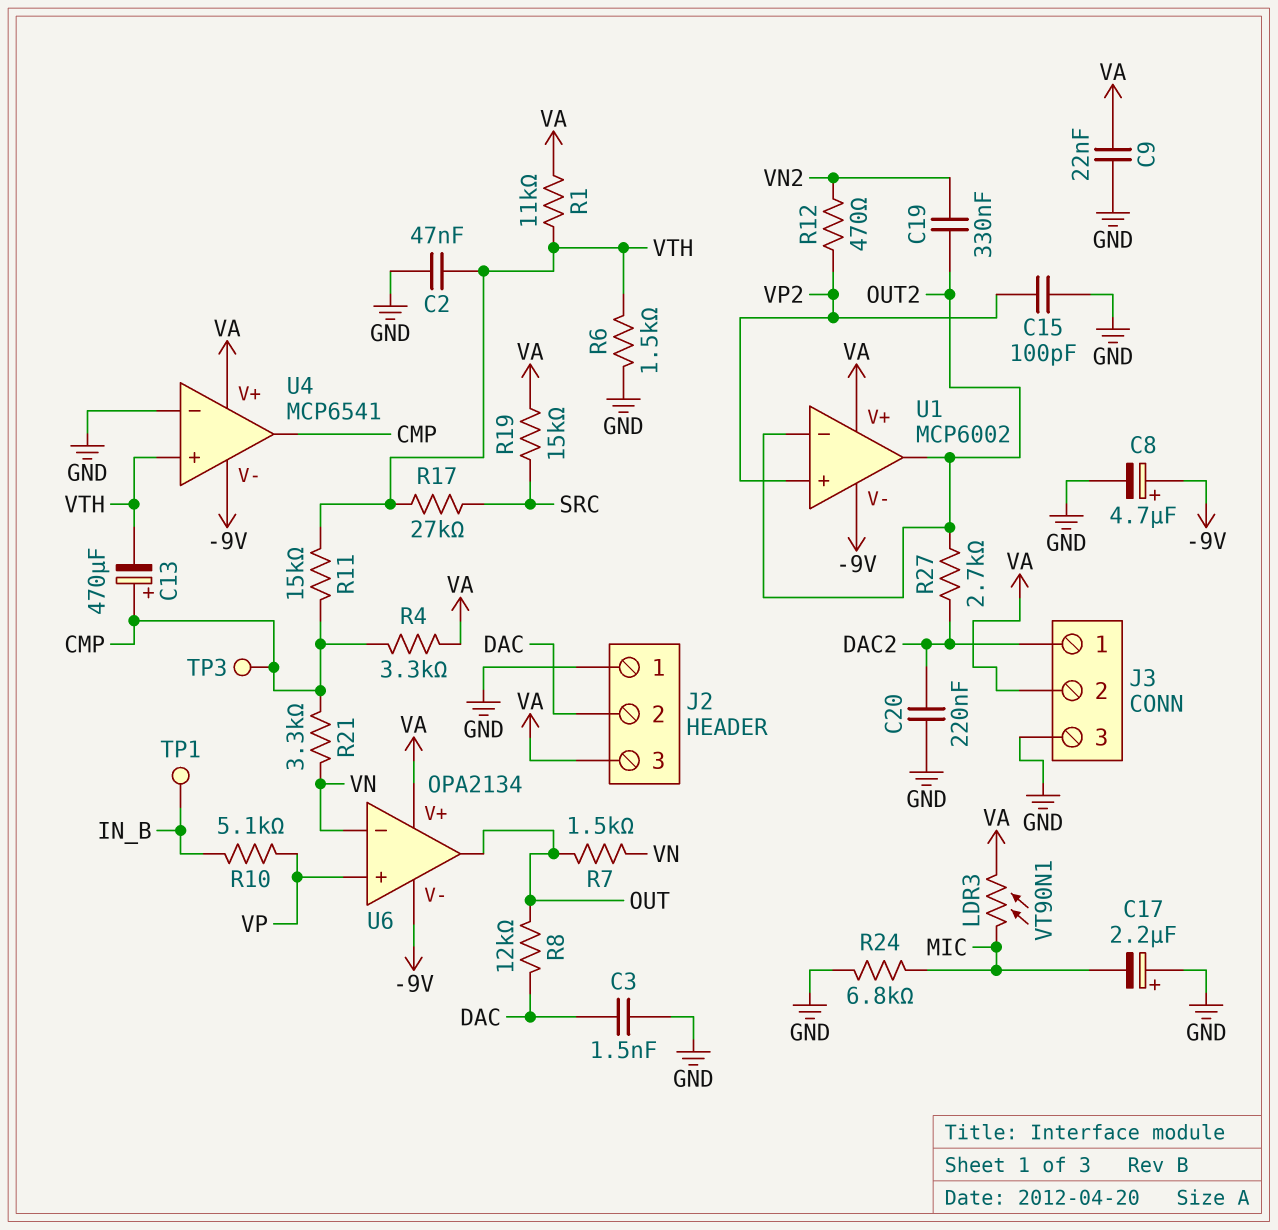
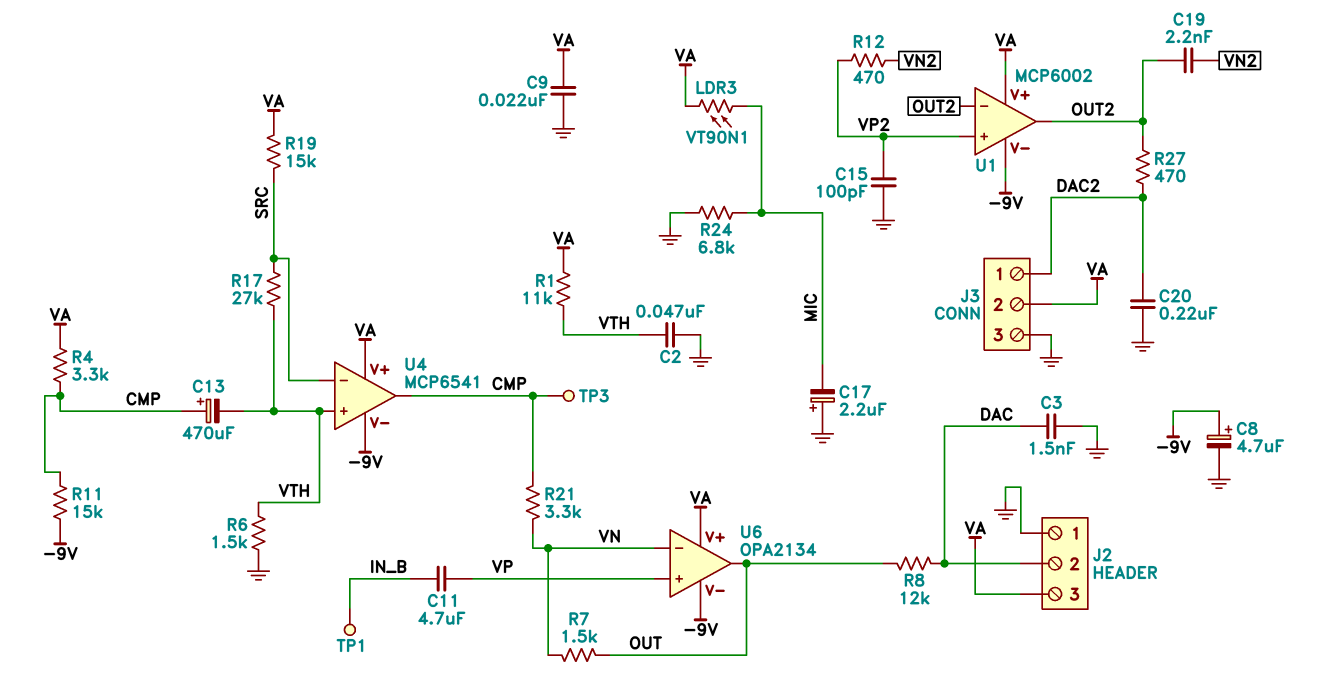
C11: none -> 4.7uF (IN_B, VP)
C19: 330nF (OUT2, VN2) -> 2.2nF (OUT2, VN2)
R10: 5.1k (IN_B, VP) -> none
R11: 15k (CMP, VTH) -> 15k (-9V, CMP)
R27: 2.7k (DAC2, OUT2) -> 470 (DAC2, OUT2)
U4 pin in-: GND -> SRC

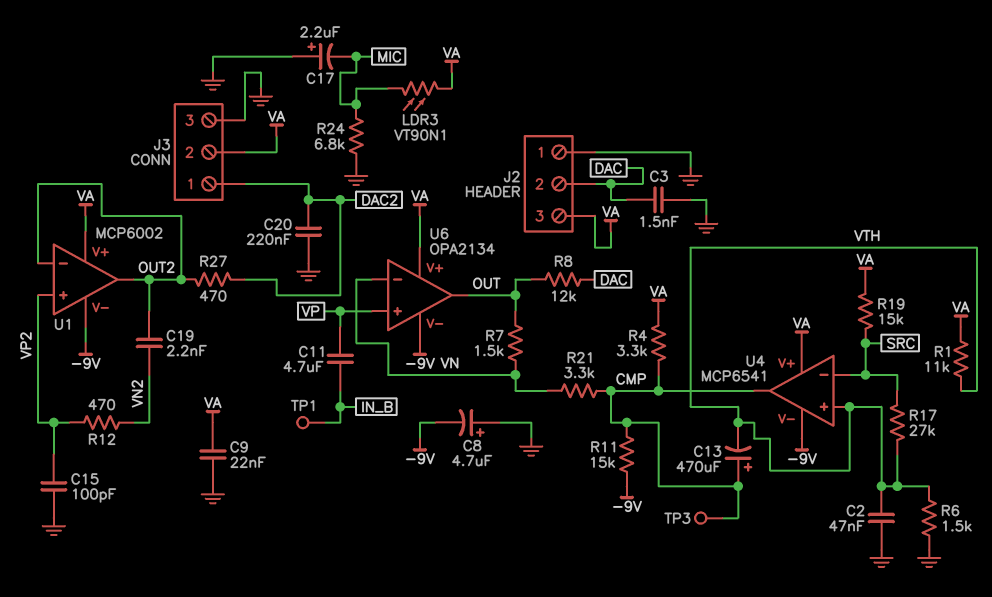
C8: 4.7uF (plus -9V, minus GND) -> 4.7uF (plus GND, minus -9V)

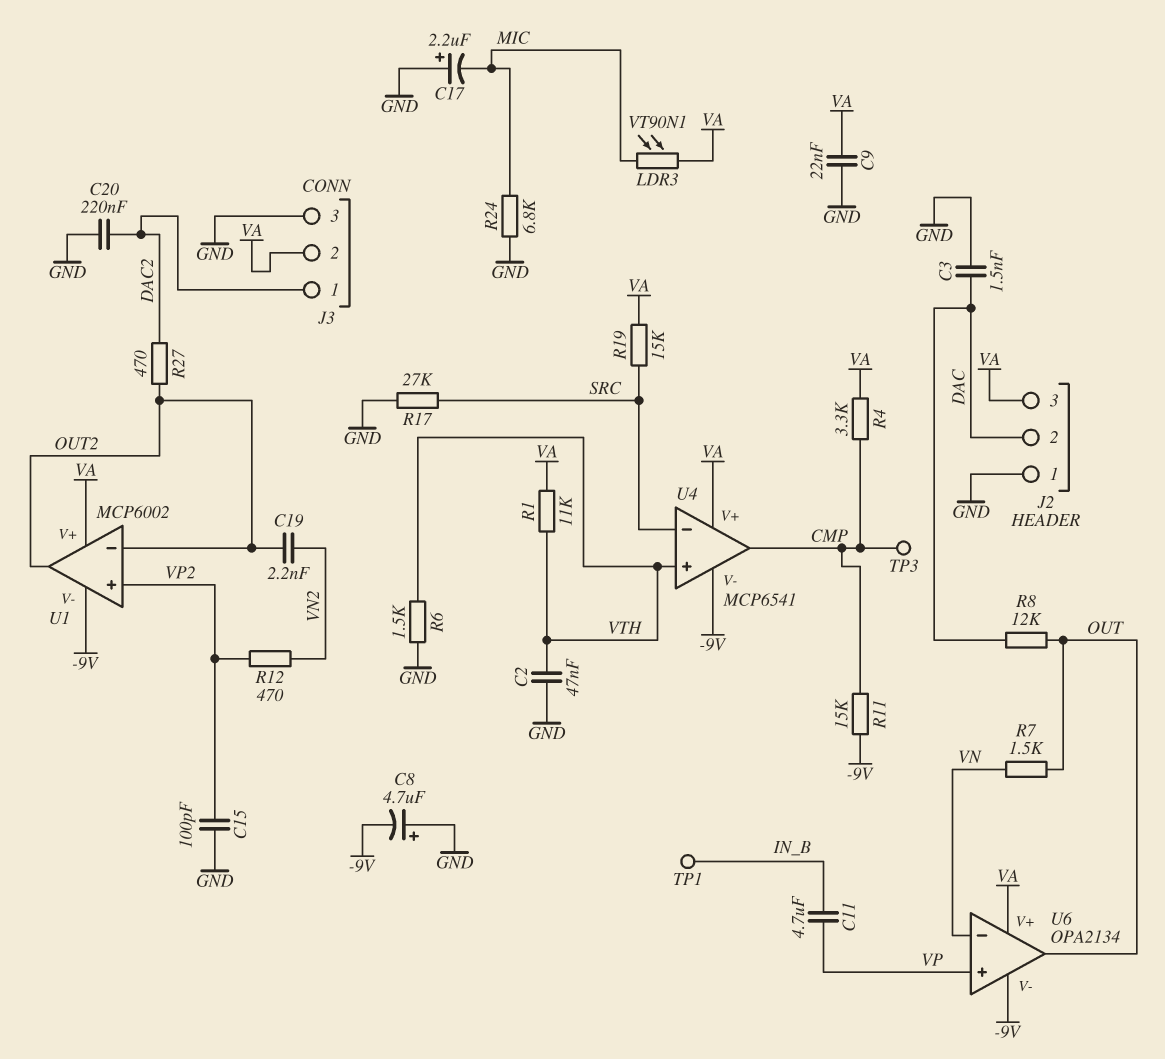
C13: 470uF (plus CMP, minus VTH) -> none
R17: 27k (SRC, VTH) -> 27k (GND, SRC)
R21: 3.3k (CMP, VN) -> none

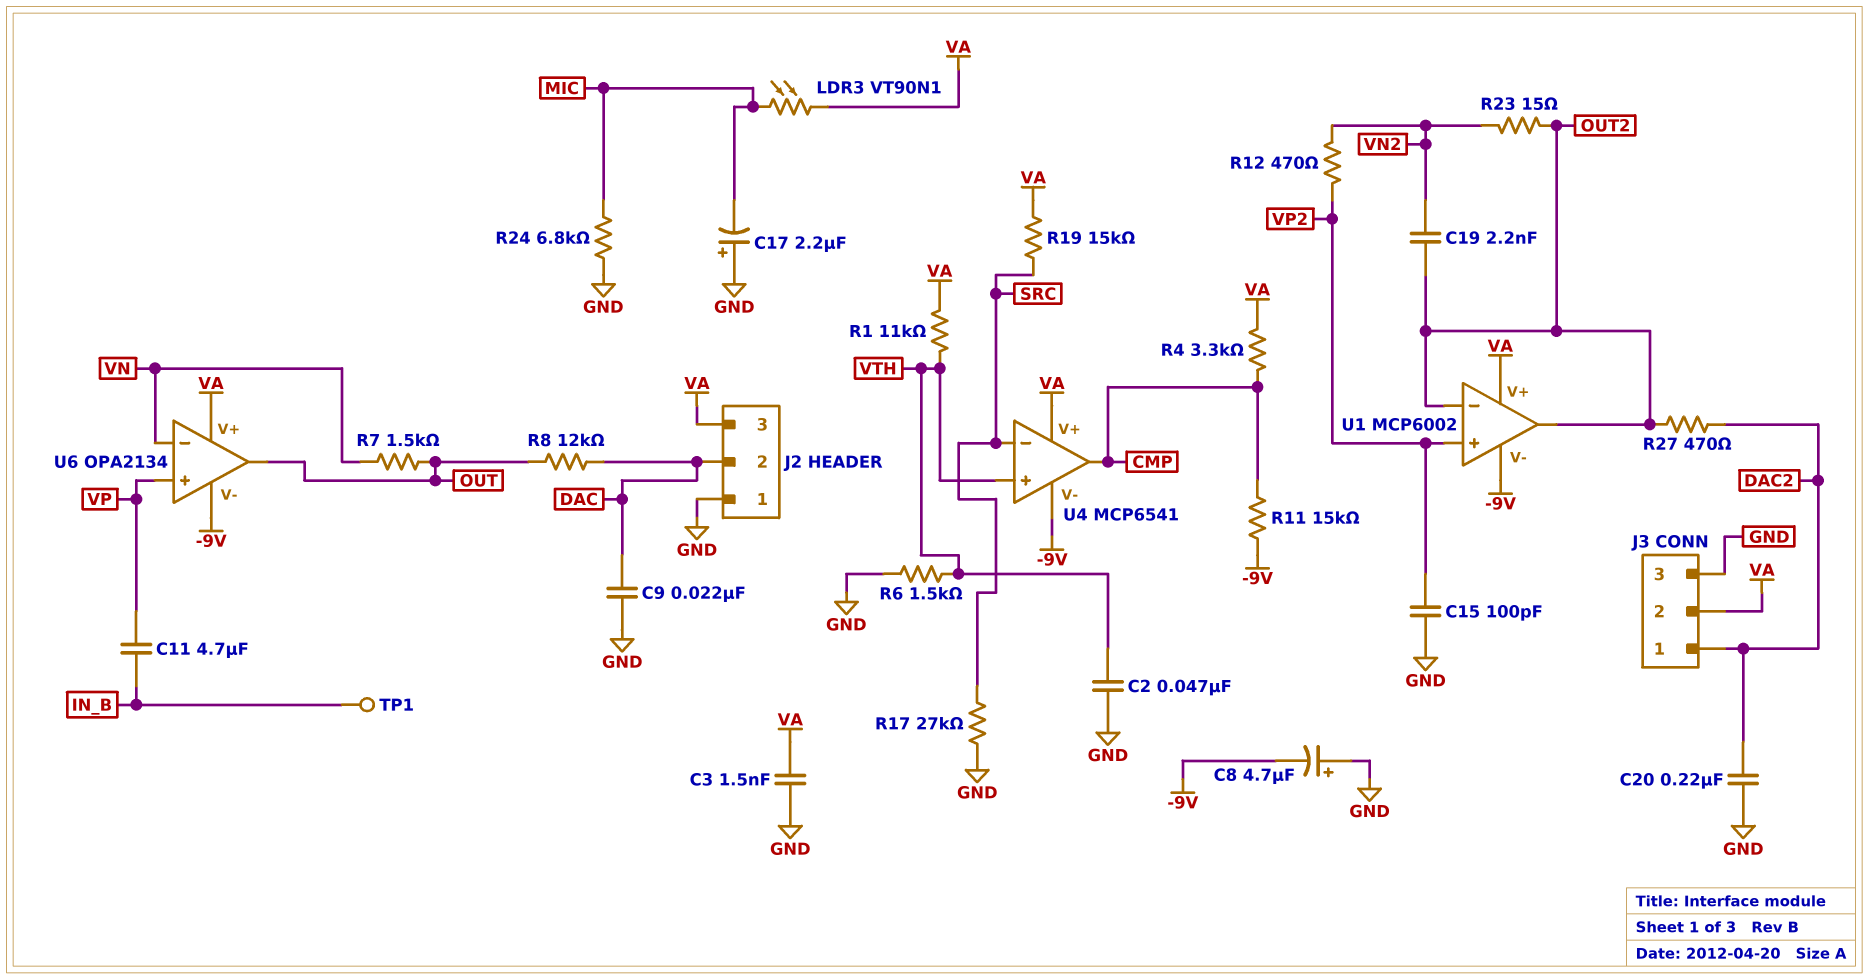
C3: 1.5nF (DAC, GND) -> 1.5nF (GND, VA)
C9: 22nF (GND, VA) -> 22nF (DAC, GND)
R23: none -> 15 (OUT2, VN2)
TP3: test point (CMP) -> none

